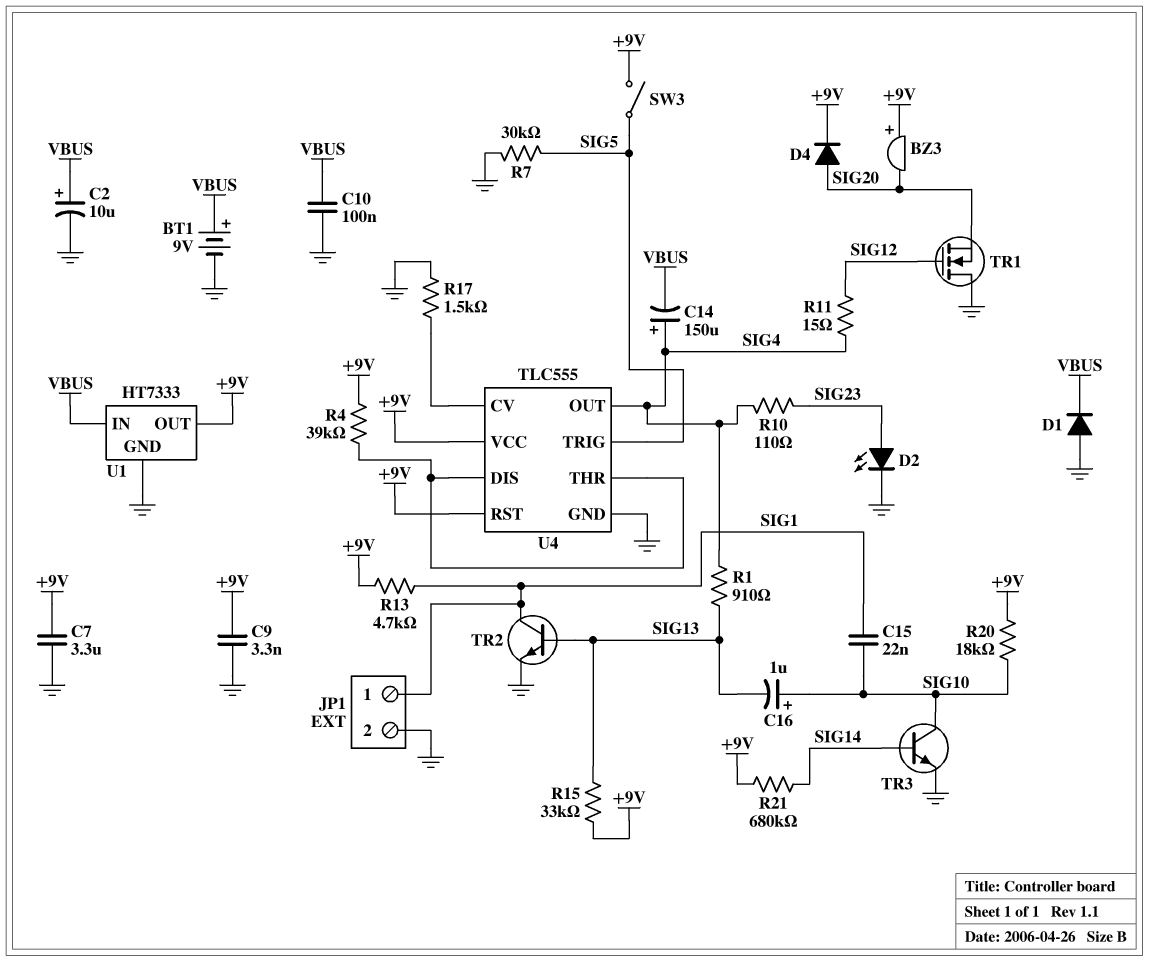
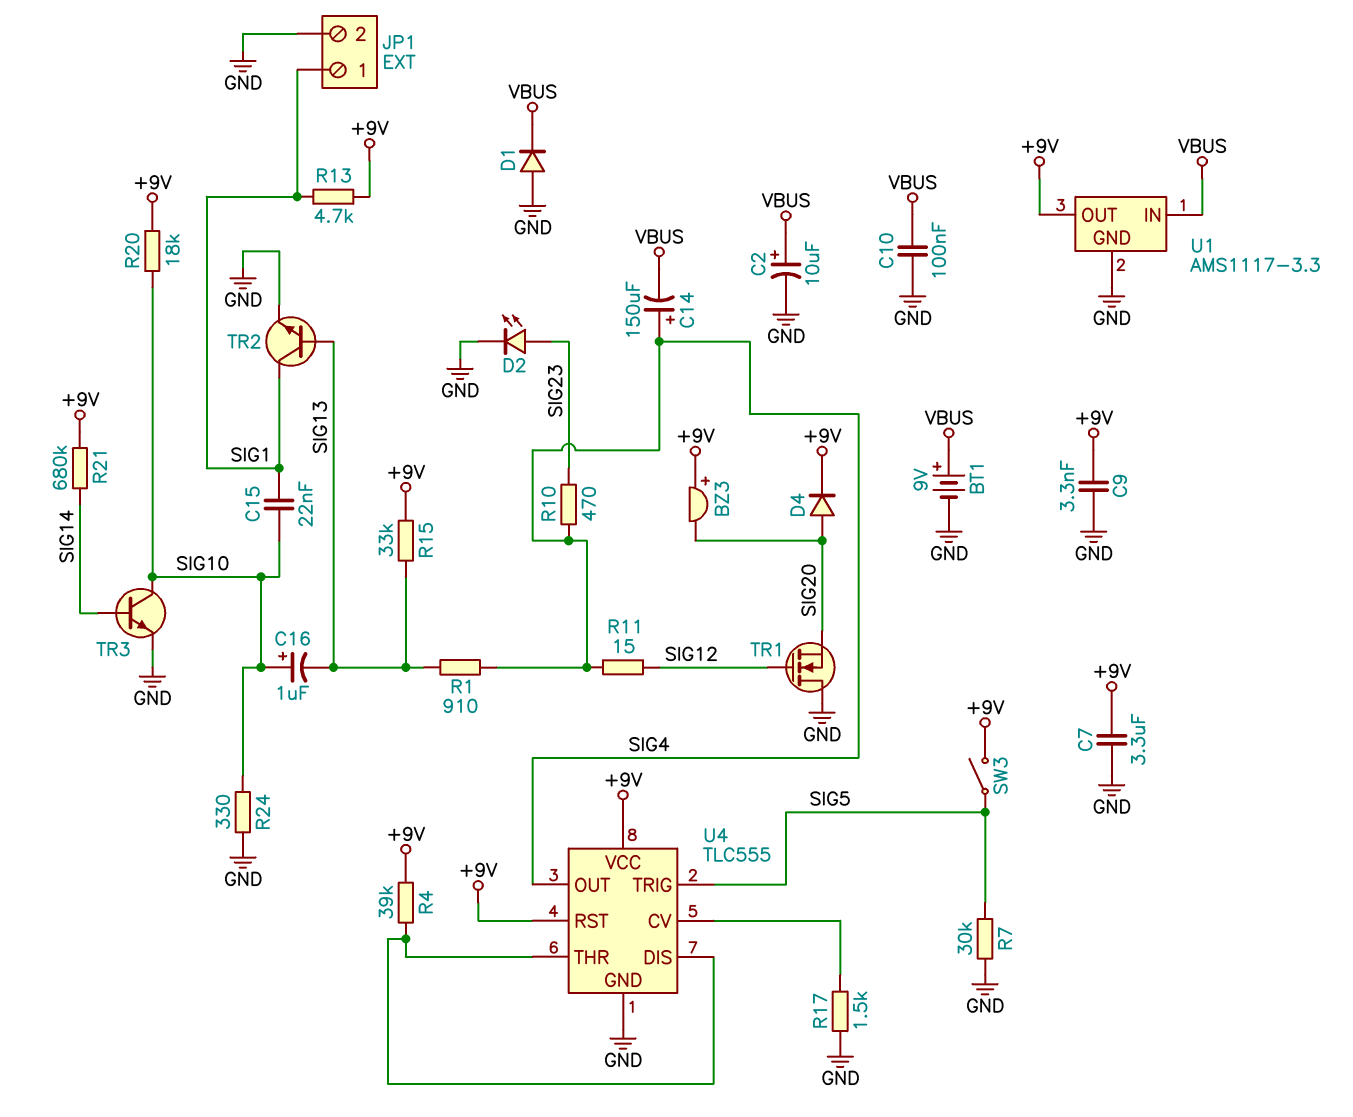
R10: 110 (SIG4, SIG23) -> 470 (SIG4, SIG23)
R24: none -> 330 (GND, SIG10)
U1: HT7333 -> AMS1117-3.3

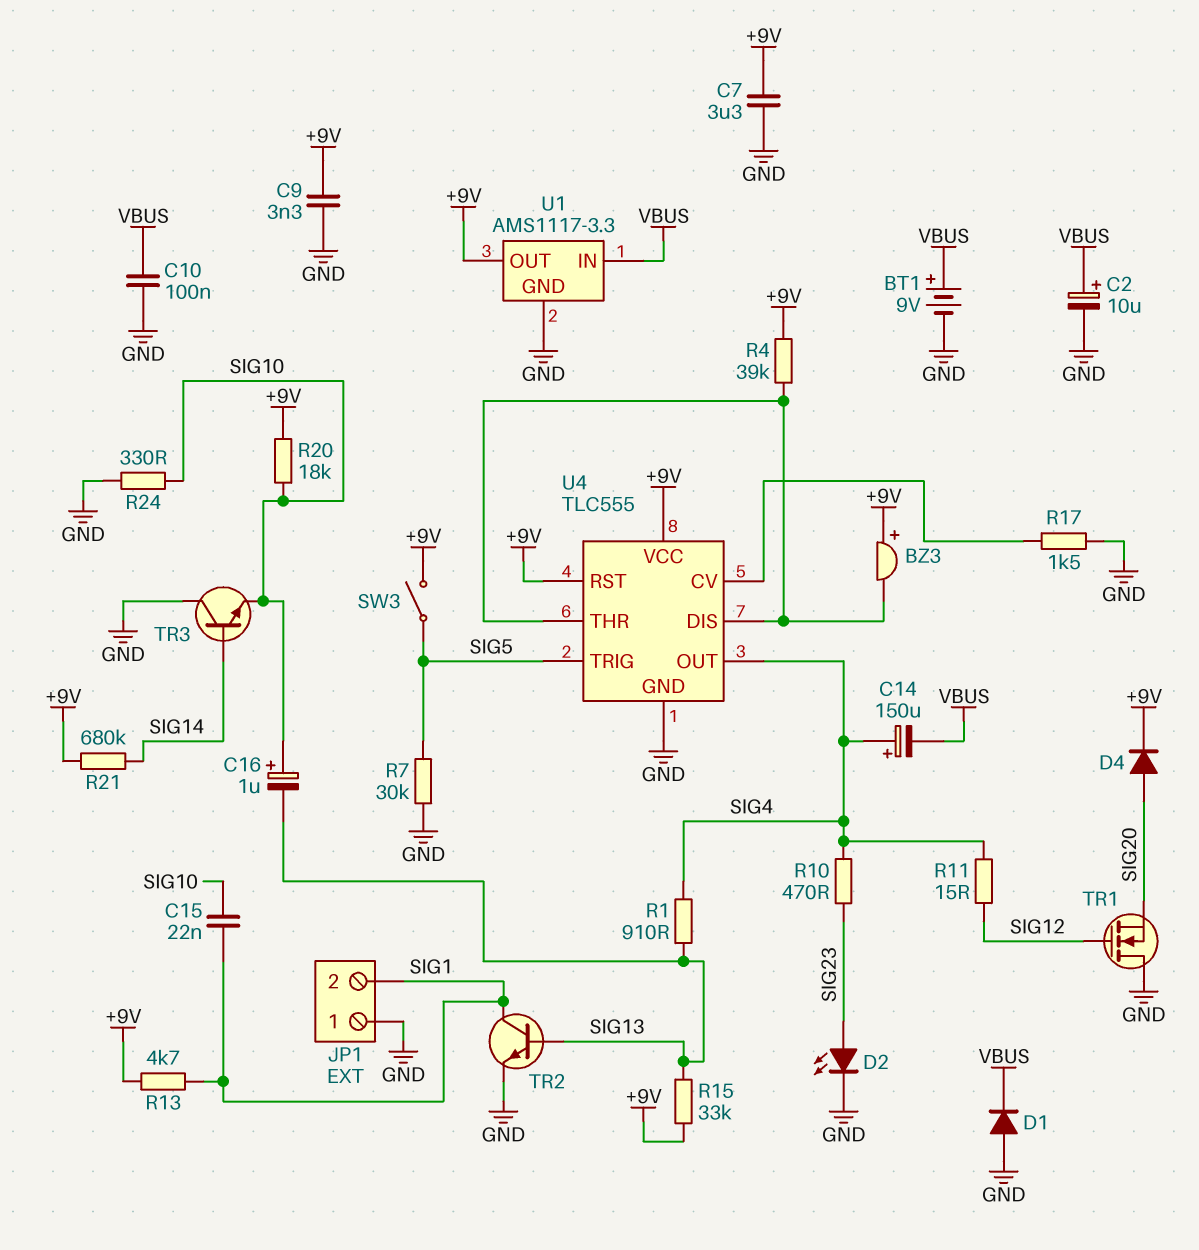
BZ3: buzzer (plus +9V, minus SIG20) -> buzzer (plus +9V, minus U4/DIS)
JP1 pin 1: SIG1 -> GND
JP1 pin 2: GND -> SIG1
TR3: NPN (B SIG14, C SIG10, E GND) -> NPN (B SIG14, C GND, E SIG10)

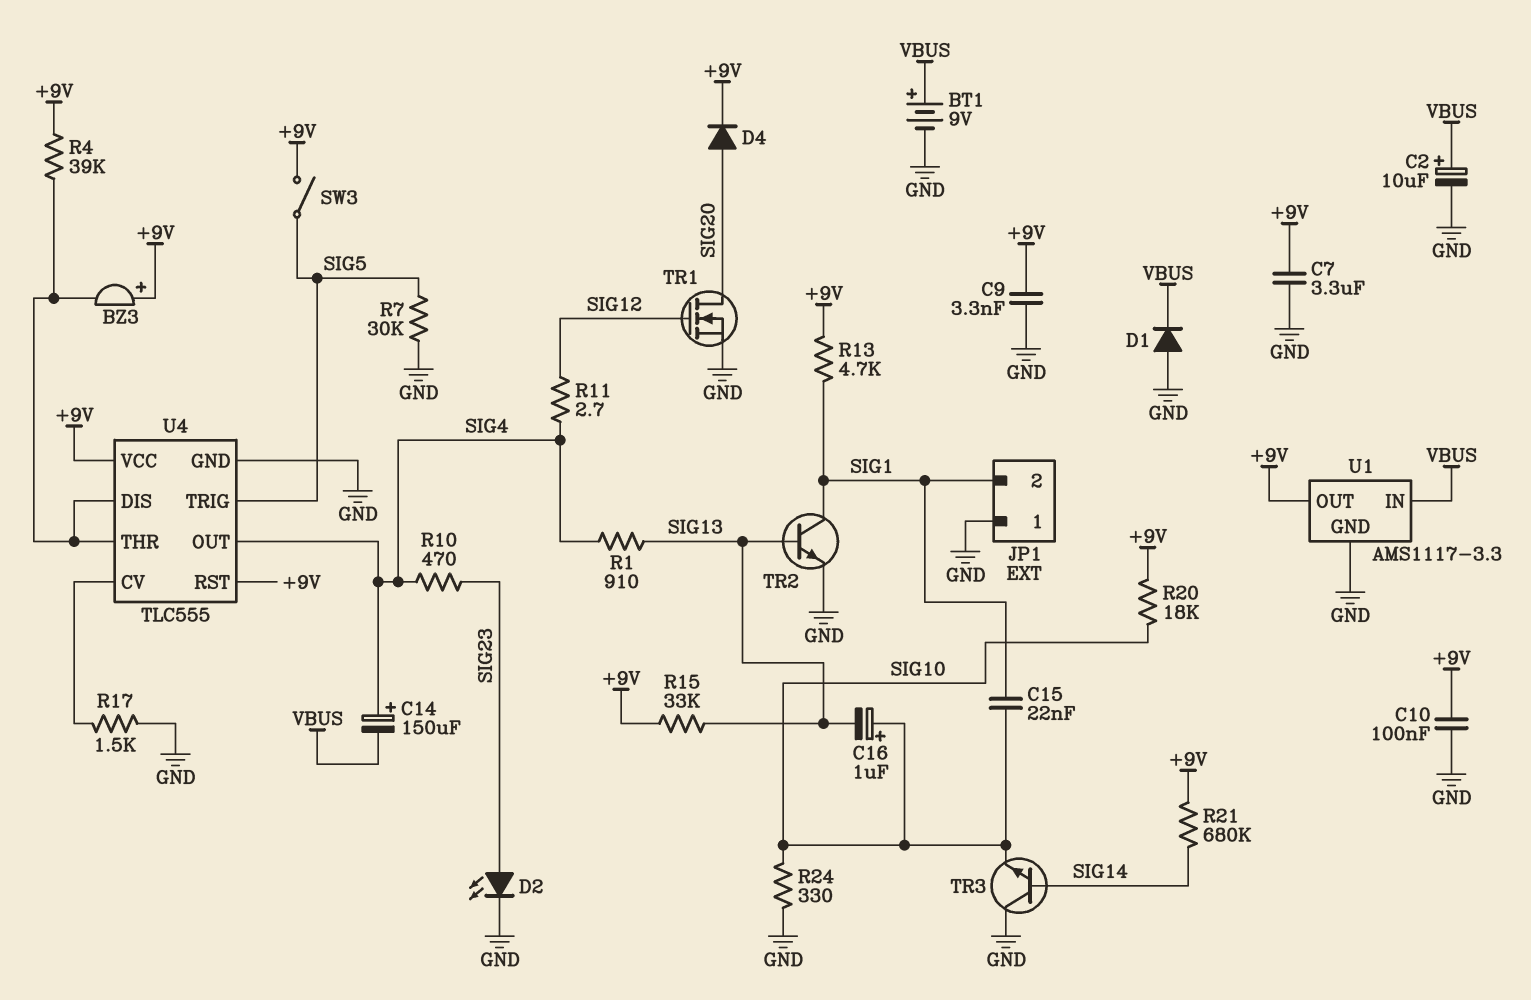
C10: 100nF (GND, VBUS) -> 100nF (+9V, GND)
R11: 15 (SIG4, SIG12) -> 2.7 (SIG4, SIG12)
TR1: NMOS (G SIG12, D GND, S SIG20) -> NMOS (G SIG12, D SIG20, S GND)

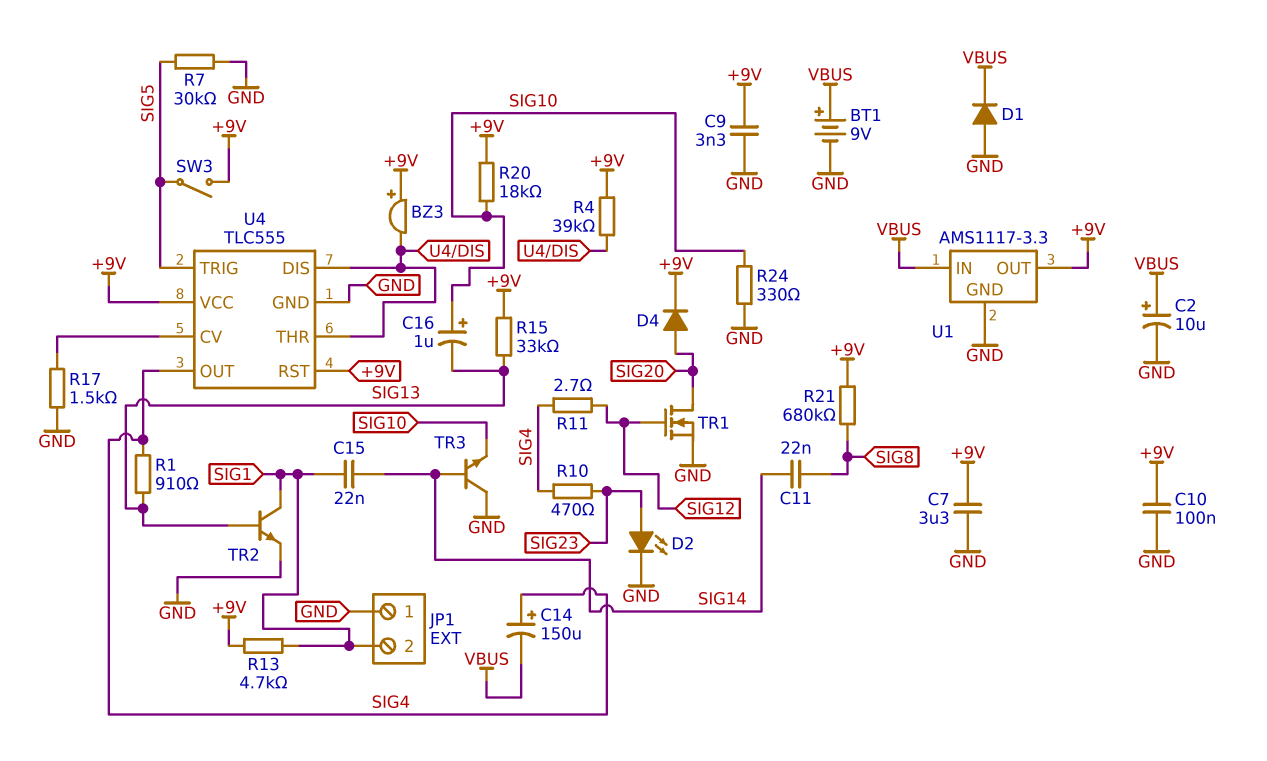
C11: none -> 22nF (SIG8, SIG14)
C15: 22nF (SIG1, SIG10) -> 22nF (SIG1, SIG14)
R21: 680k (+9V, SIG14) -> 680k (+9V, SIG8)

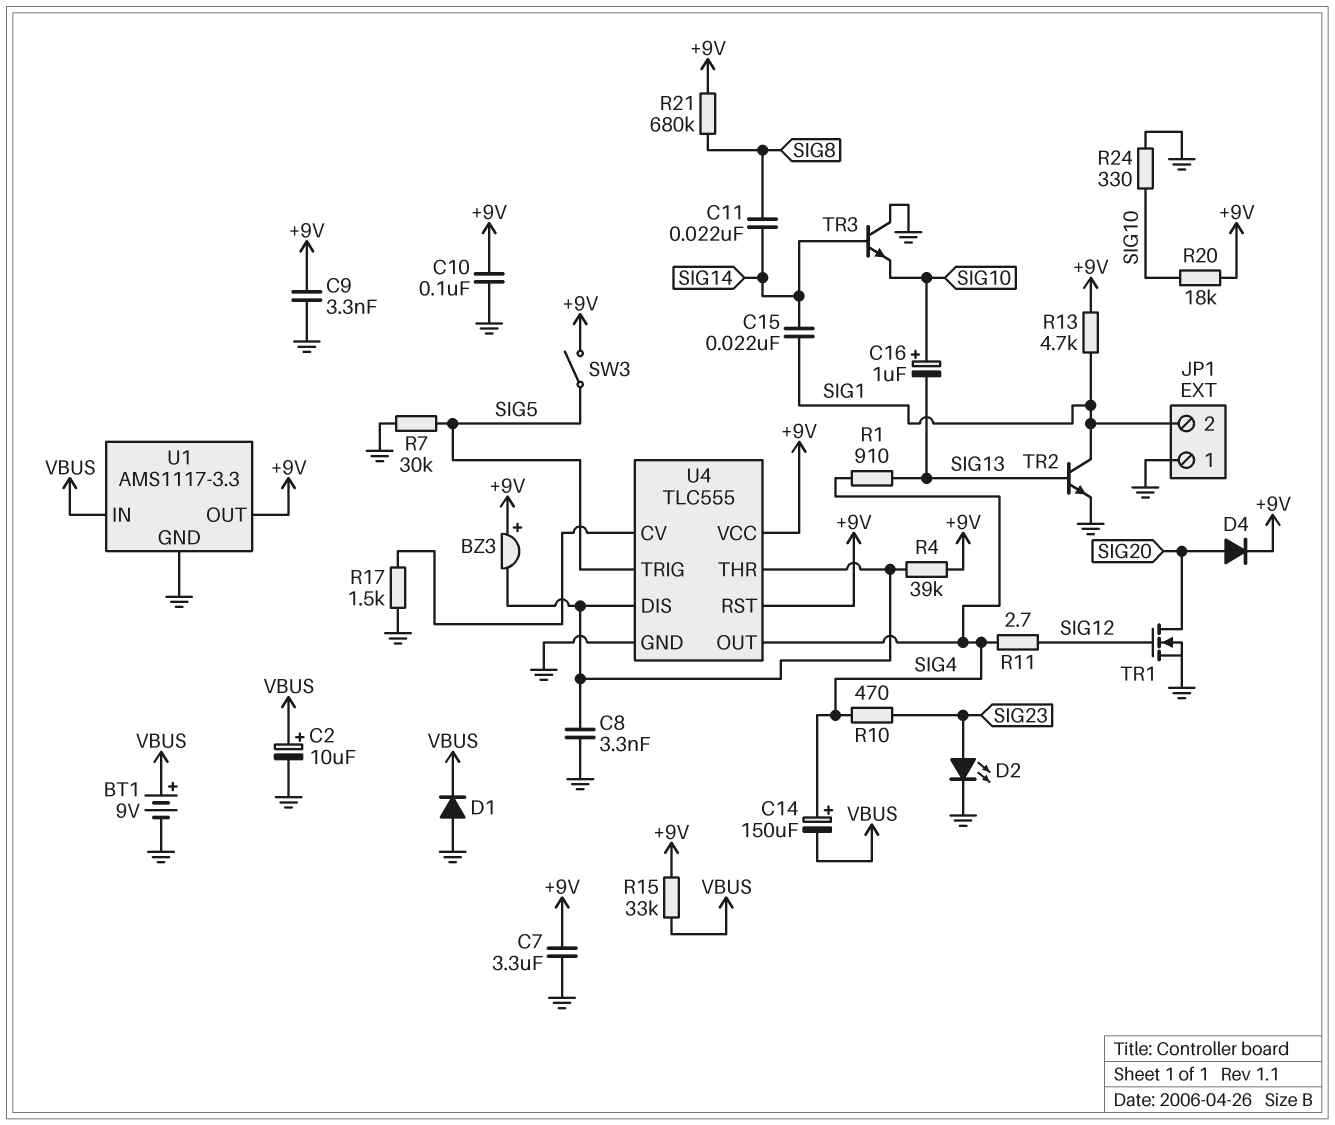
C8: none -> 3.3nF (GND, U4/DIS)
R15: 33k (+9V, SIG13) -> 33k (+9V, VBUS)

